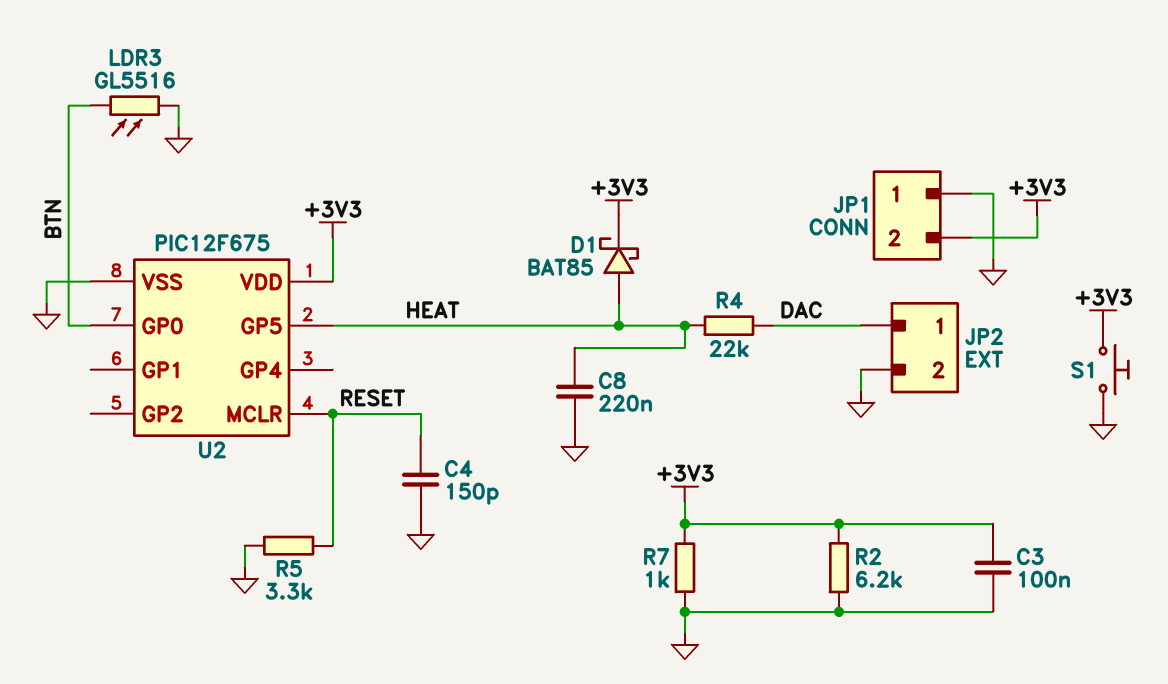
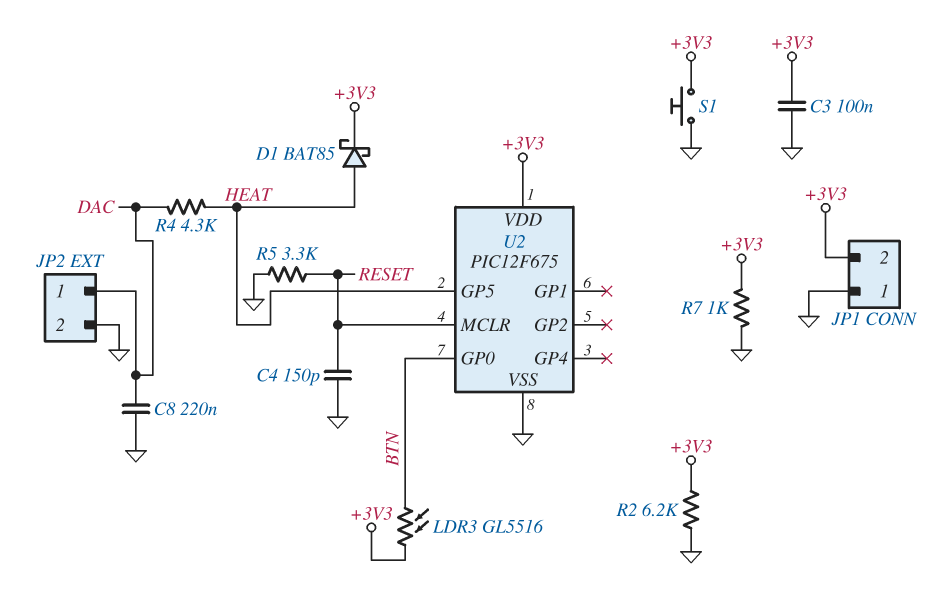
C8: 220nF (GND, HEAT) -> 220nF (DAC, GND)
LDR3: GL5516 (BTN, GND) -> GL5516 (+3V3, BTN)
R4: 22k (DAC, HEAT) -> 4.3k (DAC, HEAT)

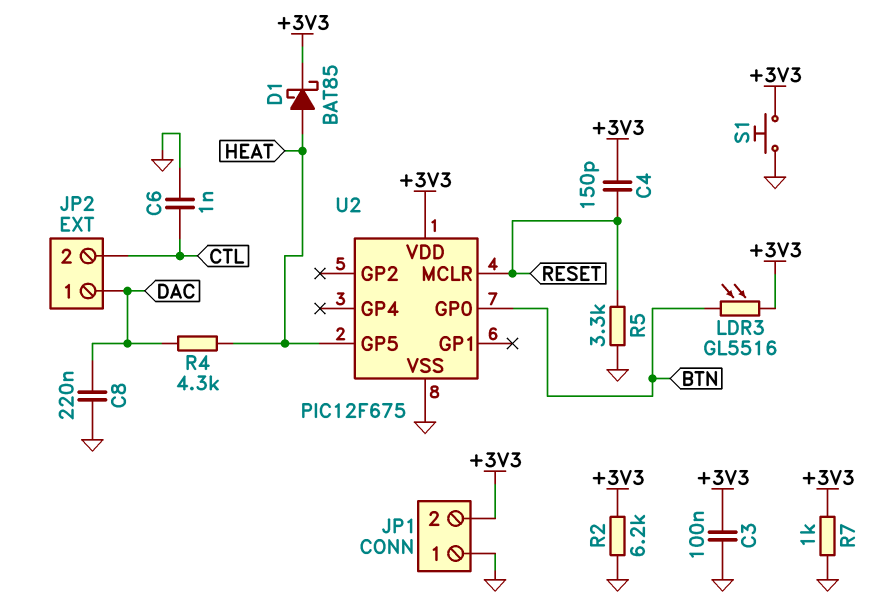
C4: 150pF (GND, RESET) -> 150pF (+3V3, RESET)
C6: none -> 1nF (CTL, GND)
JP2 pin 2: GND -> CTL

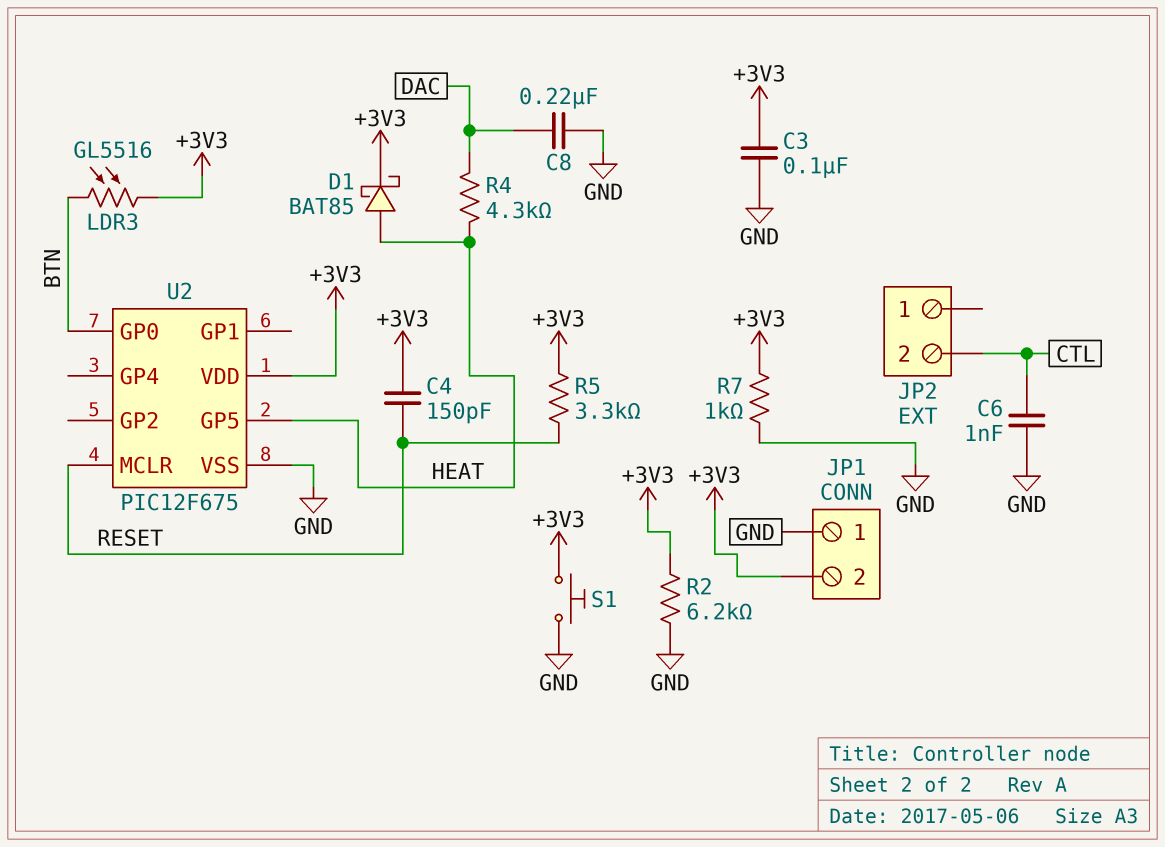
JP2 pin 1: DAC -> none
R5: 3.3k (GND, RESET) -> 3.3k (+3V3, RESET)

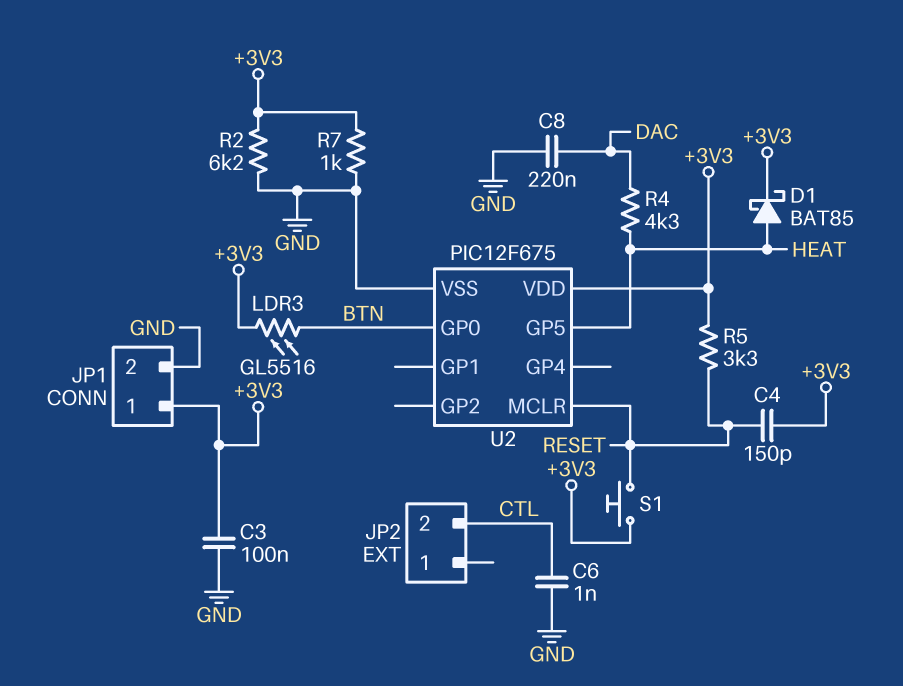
JP1 pin 1: GND -> +3V3
JP1 pin 2: +3V3 -> GND
S1: button (+3V3, GND) -> button (+3V3, RESET)

